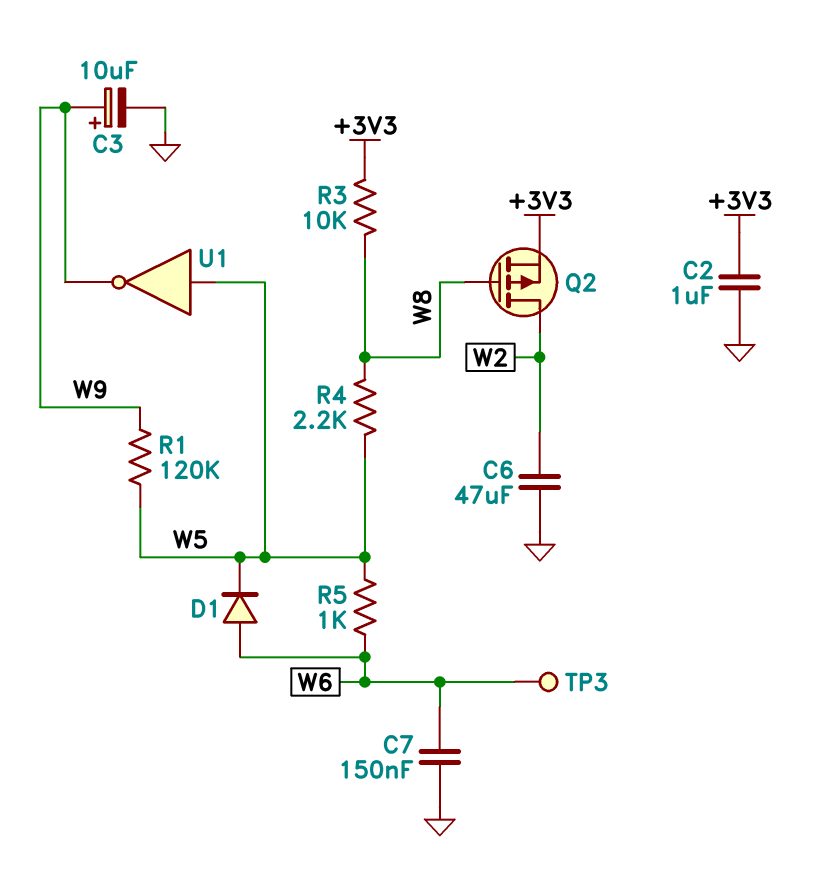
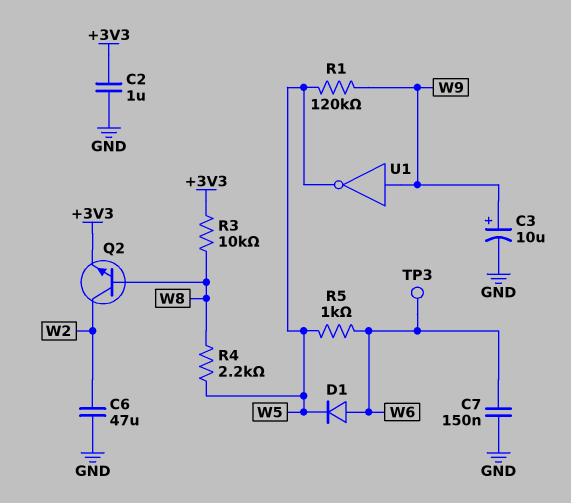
Q2: PMOS (G W8, D W2, S +3V3) -> NPN (B W8, C W2, E +3V3)
U1: NOT (in W5, out W9) -> NOT (in W9, out W5)

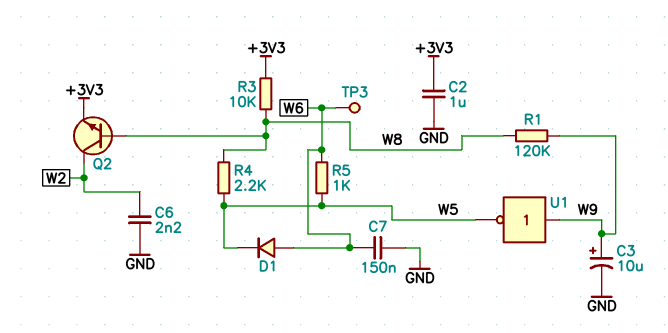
C6: 47uF (GND, W2) -> 2.2nF (GND, W2)
R1: 120k (W5, W9) -> 120k (W8, W9)

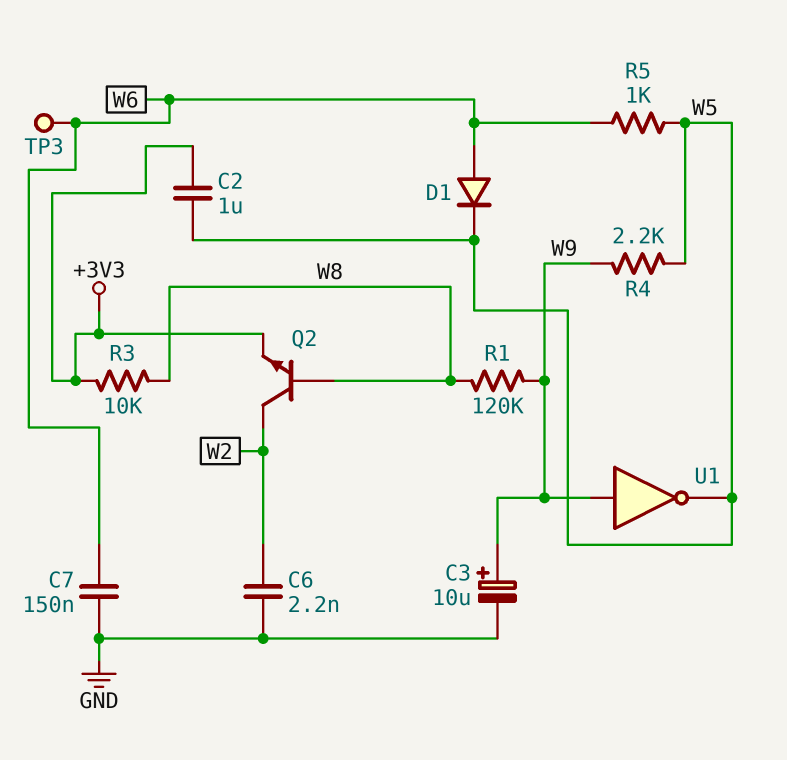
C2: 1uF (+3V3, GND) -> 1uF (+3V3, W5)
R4: 2.2k (W5, W8) -> 2.2k (W5, W9)

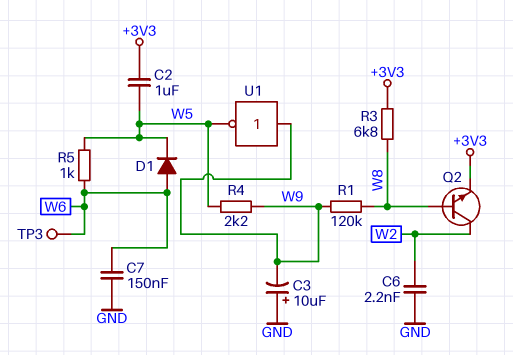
C3: 10uF (plus W9, minus GND) -> 10uF (plus GND, minus W9)
R3: 10k (+3V3, W8) -> 6.8k (+3V3, W8)

